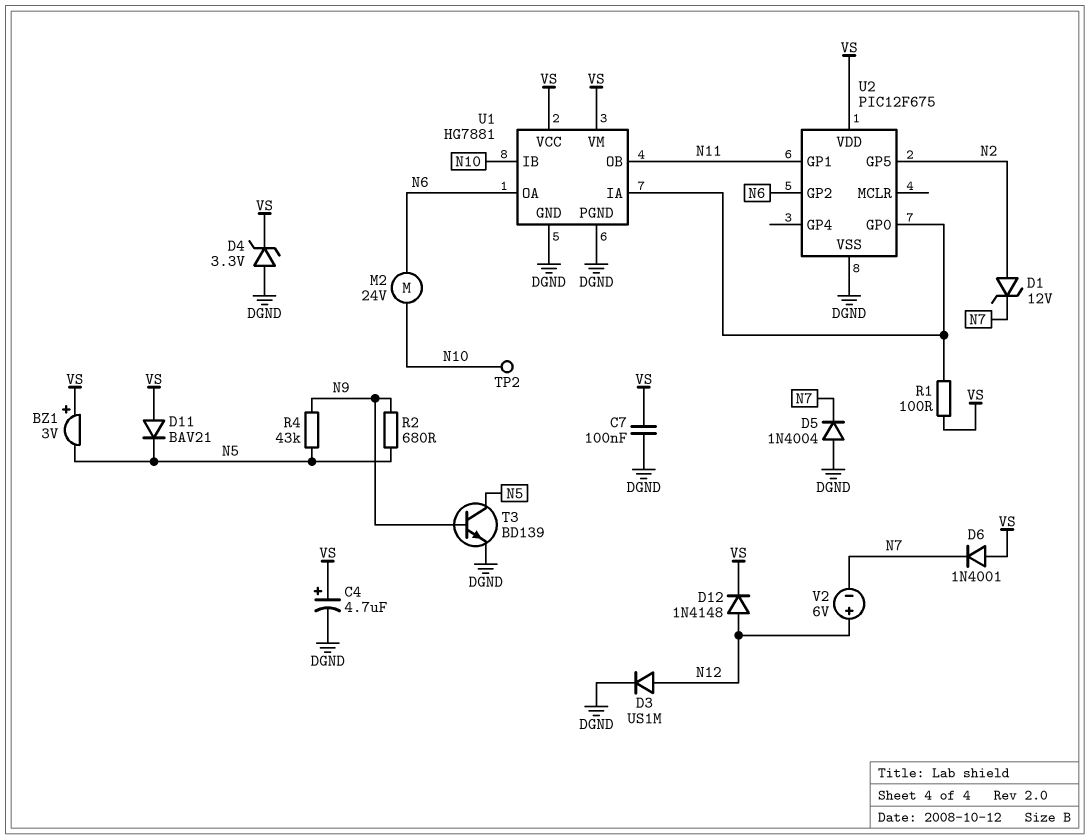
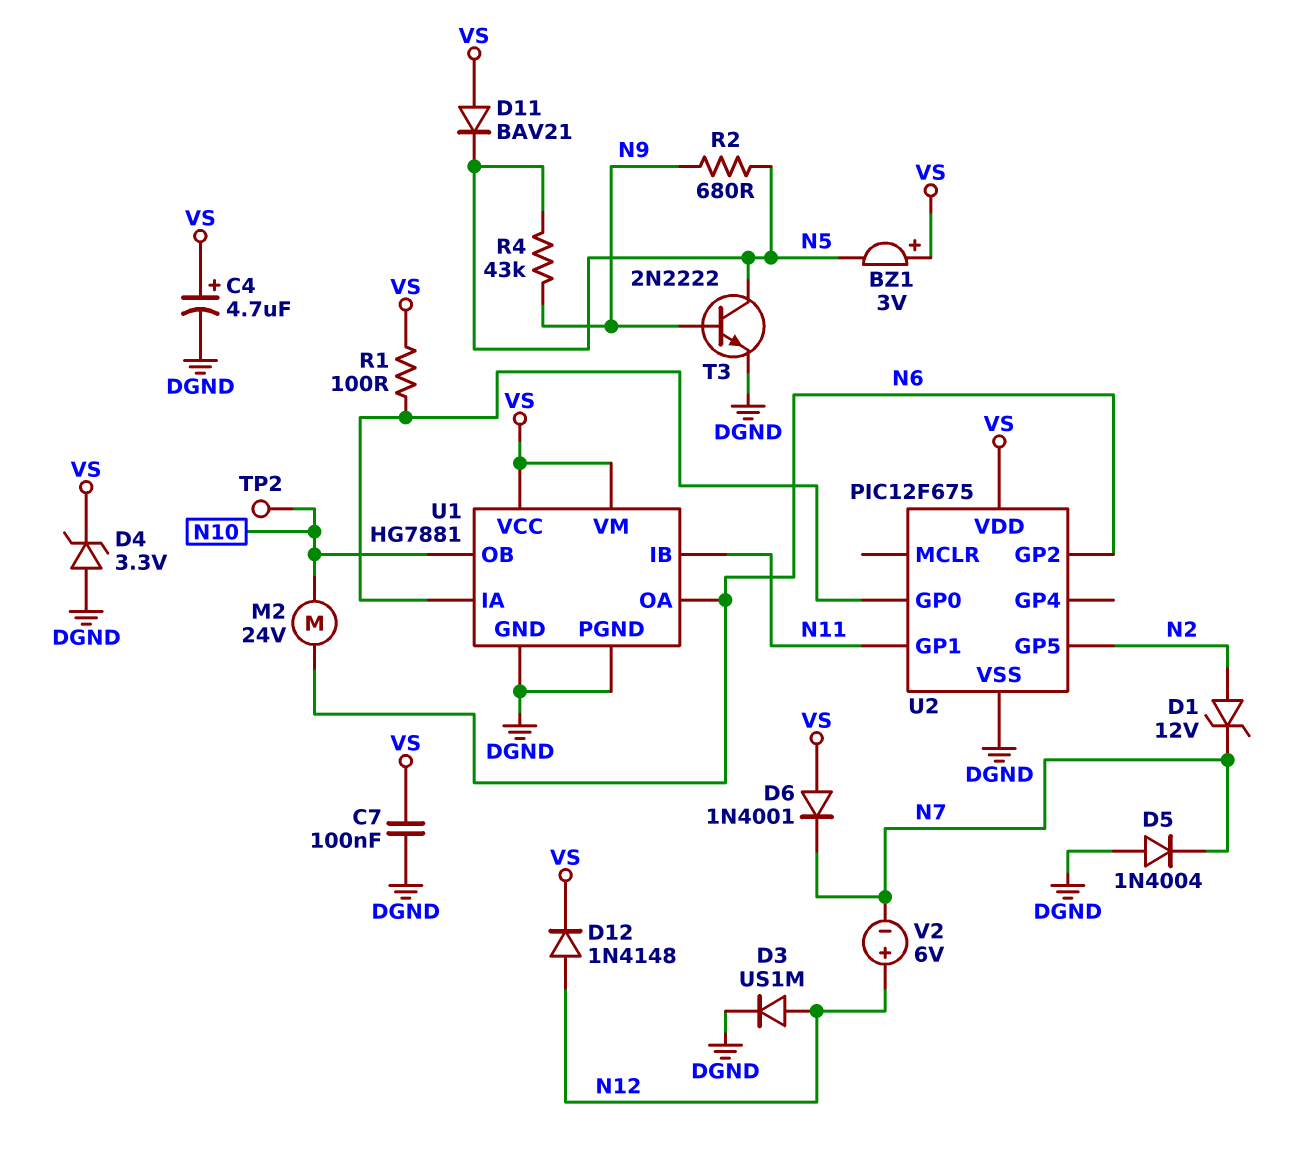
T3: NPN BD139 (B N9, C N5, E DGND) -> NPN 2N2222 (B N9, C N5, E DGND)
U1 pin IB: N10 -> N11
U1 pin OB: N11 -> N10

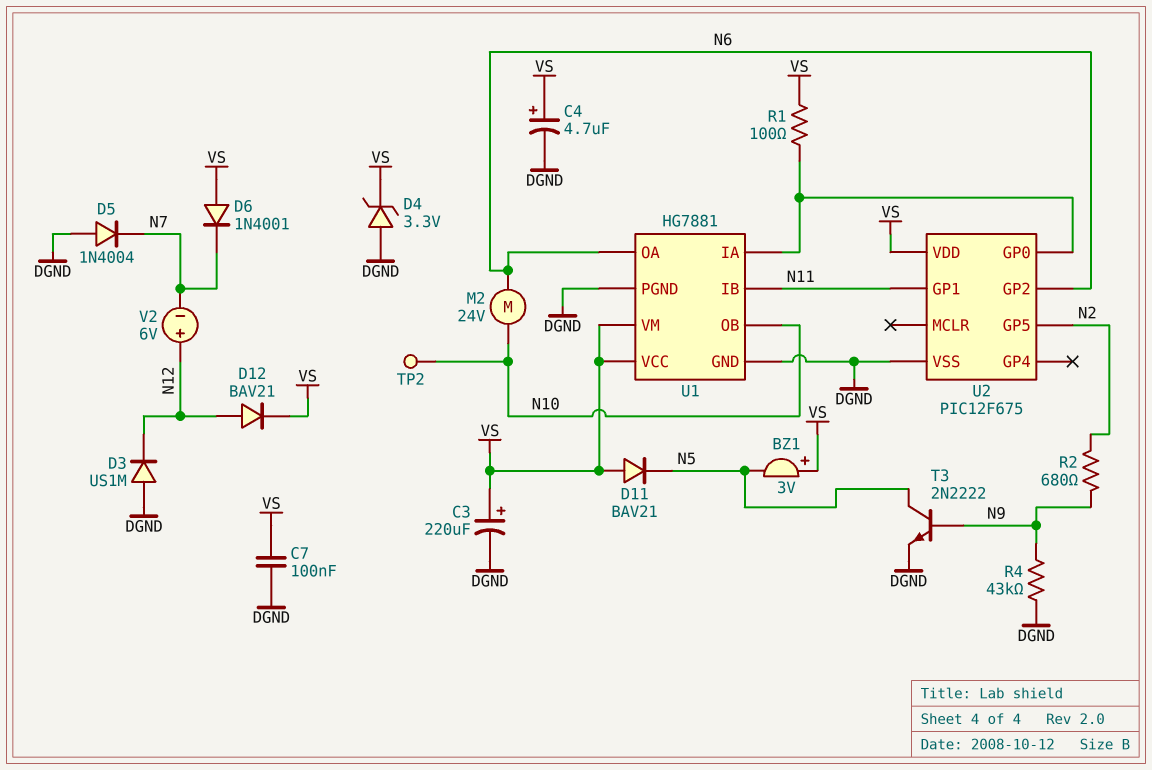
C3: none -> 220uF (plus VS, minus DGND)
D1: zener 12V (A N2, K N7) -> none
D3: diode US1M (A N12, K DGND) -> diode US1M (A DGND, K N12)
D12: diode 1N4148 (A N12, K VS) -> diode BAV21 (A N12, K VS)
R2: 680 (N5, N9) -> 680 (N2, N9)
R4: 43k (N5, N9) -> 43k (DGND, N9)

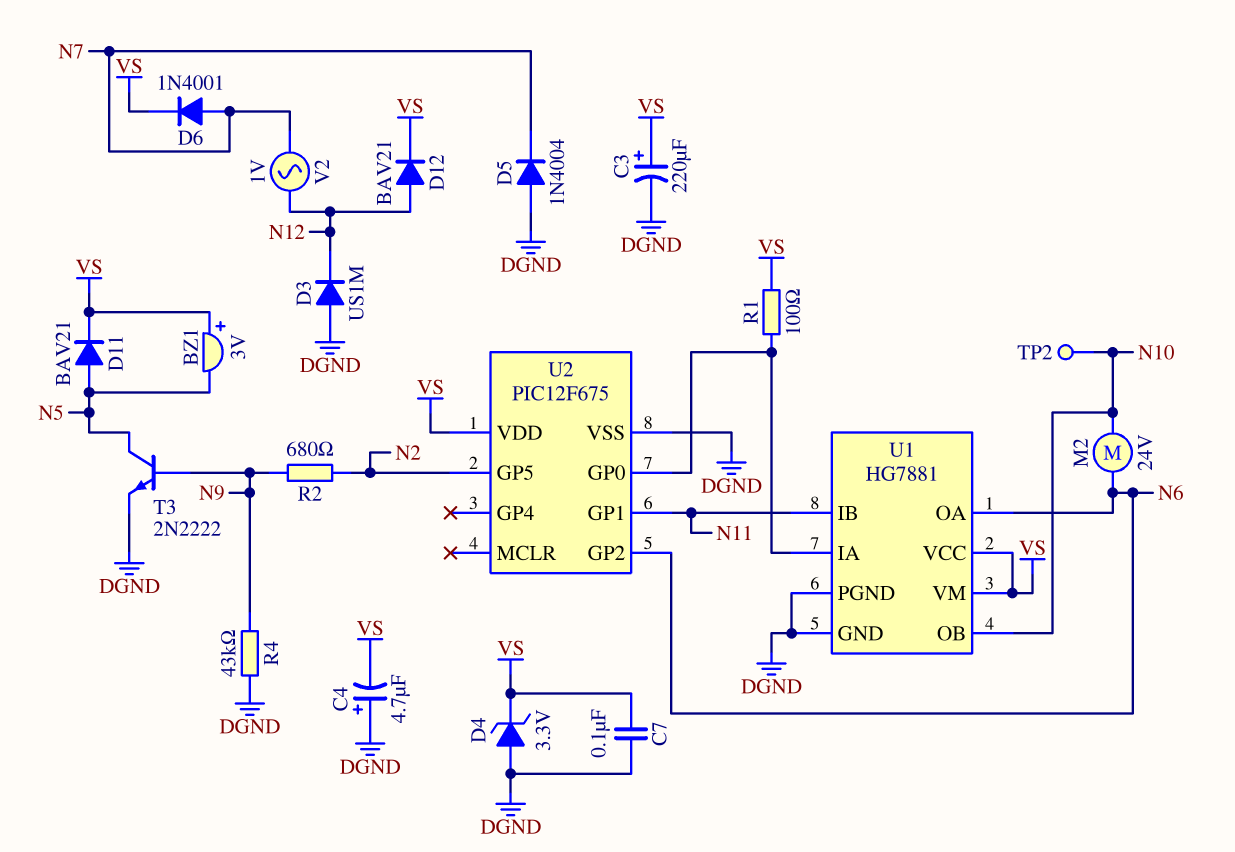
C4: 4.7uF (plus VS, minus DGND) -> 4.7uF (plus DGND, minus VS)
D6: diode 1N4001 (A VS, K N7) -> diode 1N4001 (A N7, K VS)
D11: diode BAV21 (A VS, K N5) -> diode BAV21 (A N5, K VS)
V2: 6V (plus N12, minus N7) -> AC 1V (N7, N12)

